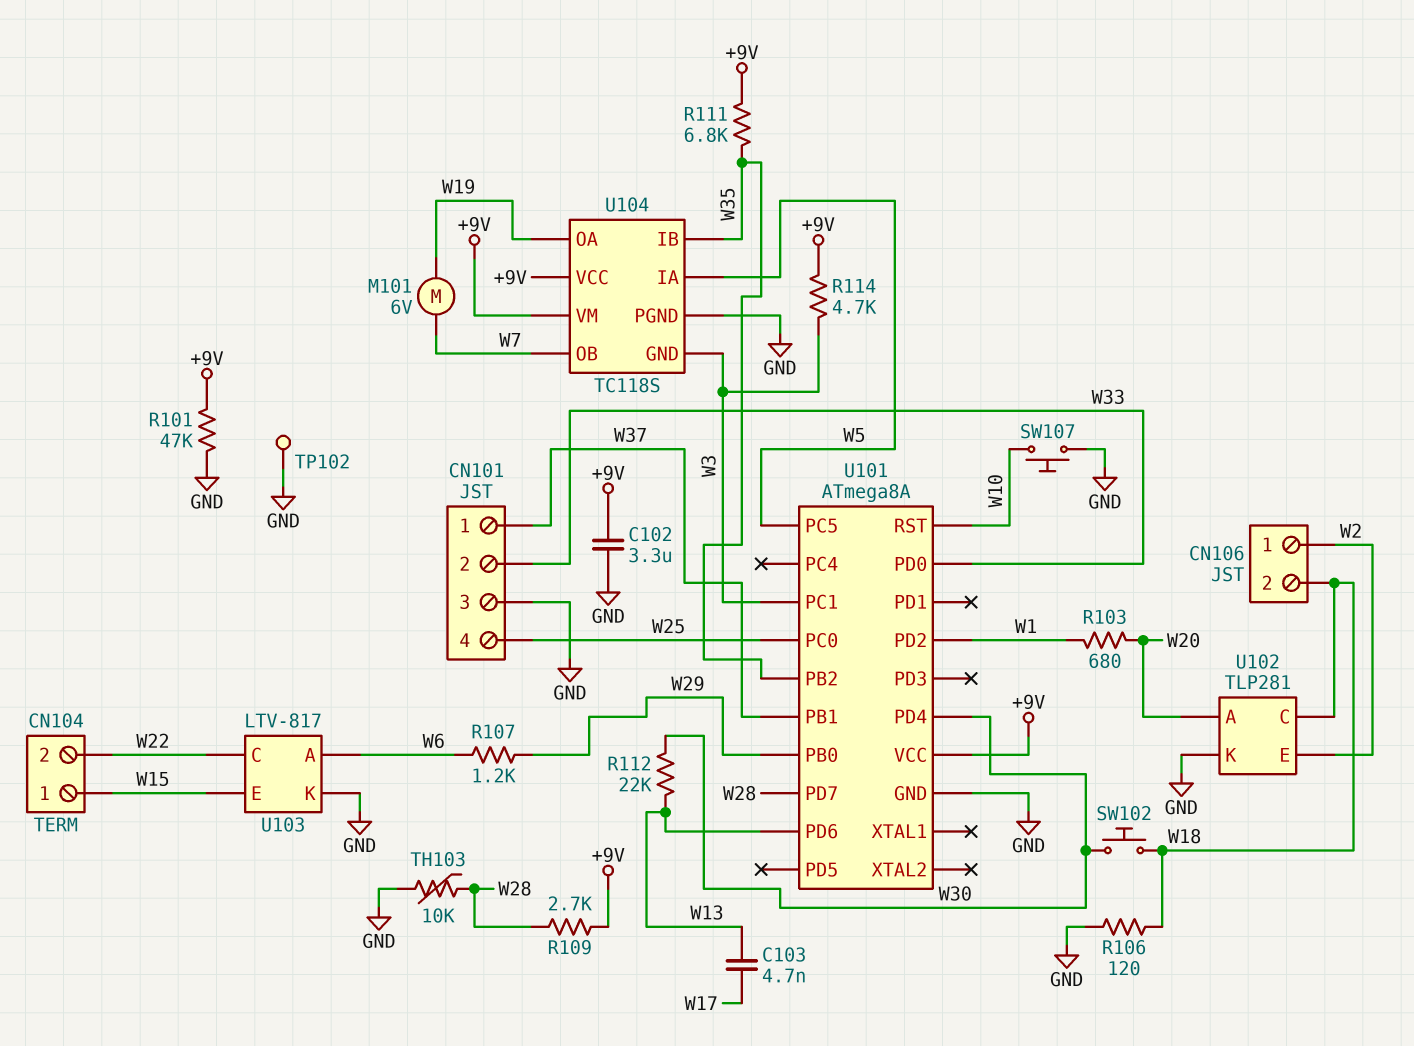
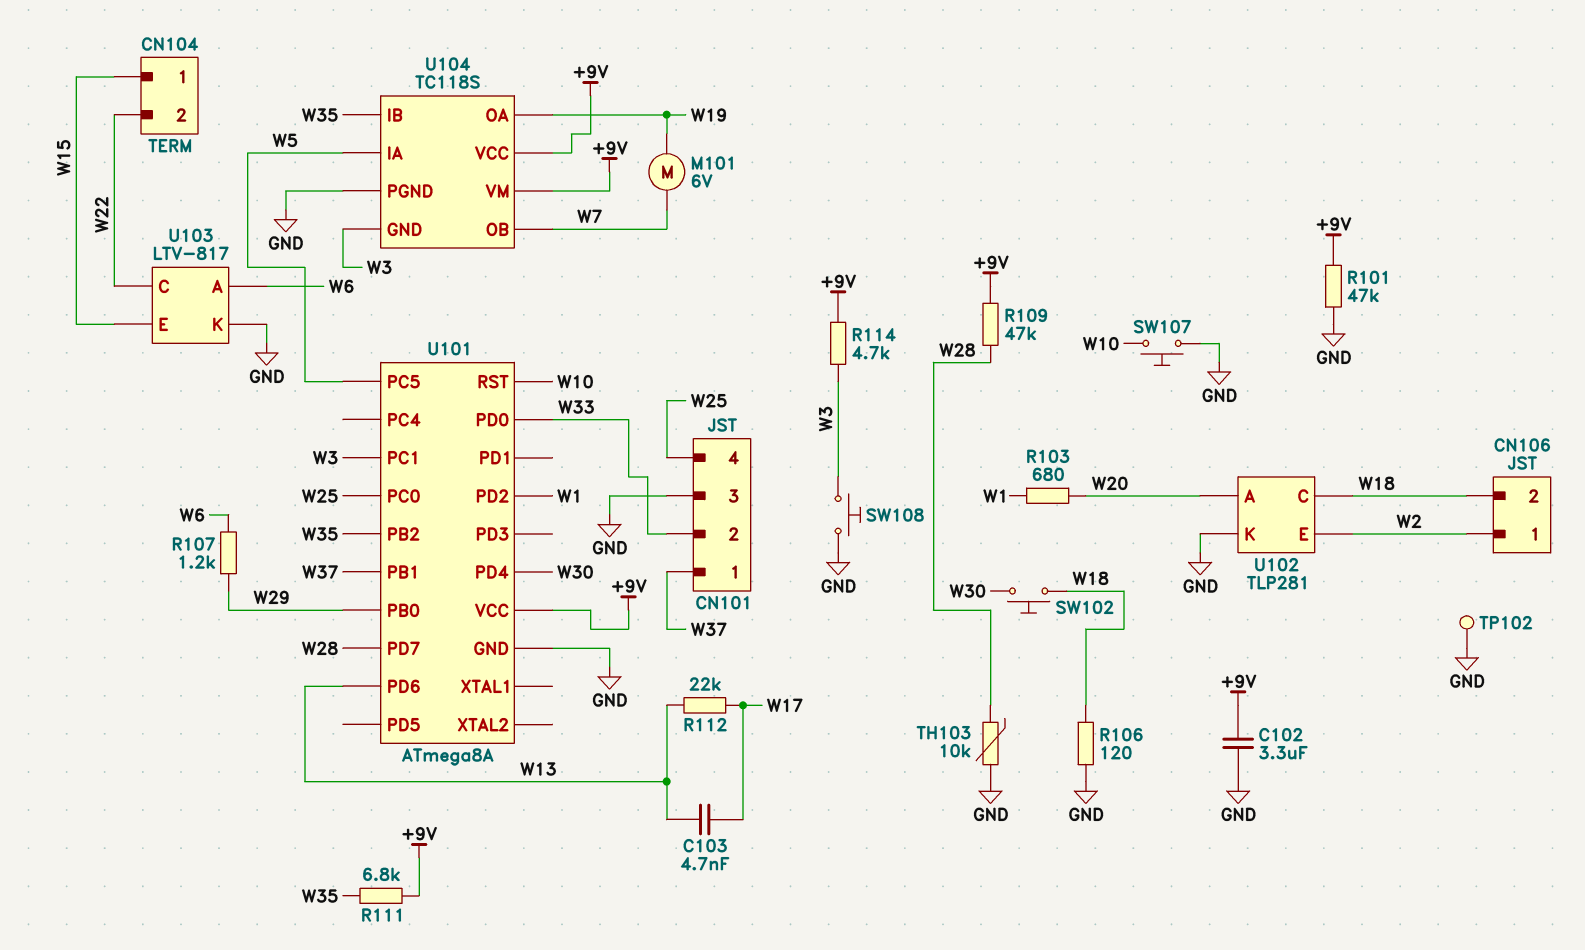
R109: 2.7k (+9V, W28) -> 47k (+9V, W28)
R112: 22k (W13, W30) -> 22k (W13, W17)
SW108: none -> button (GND, W3)

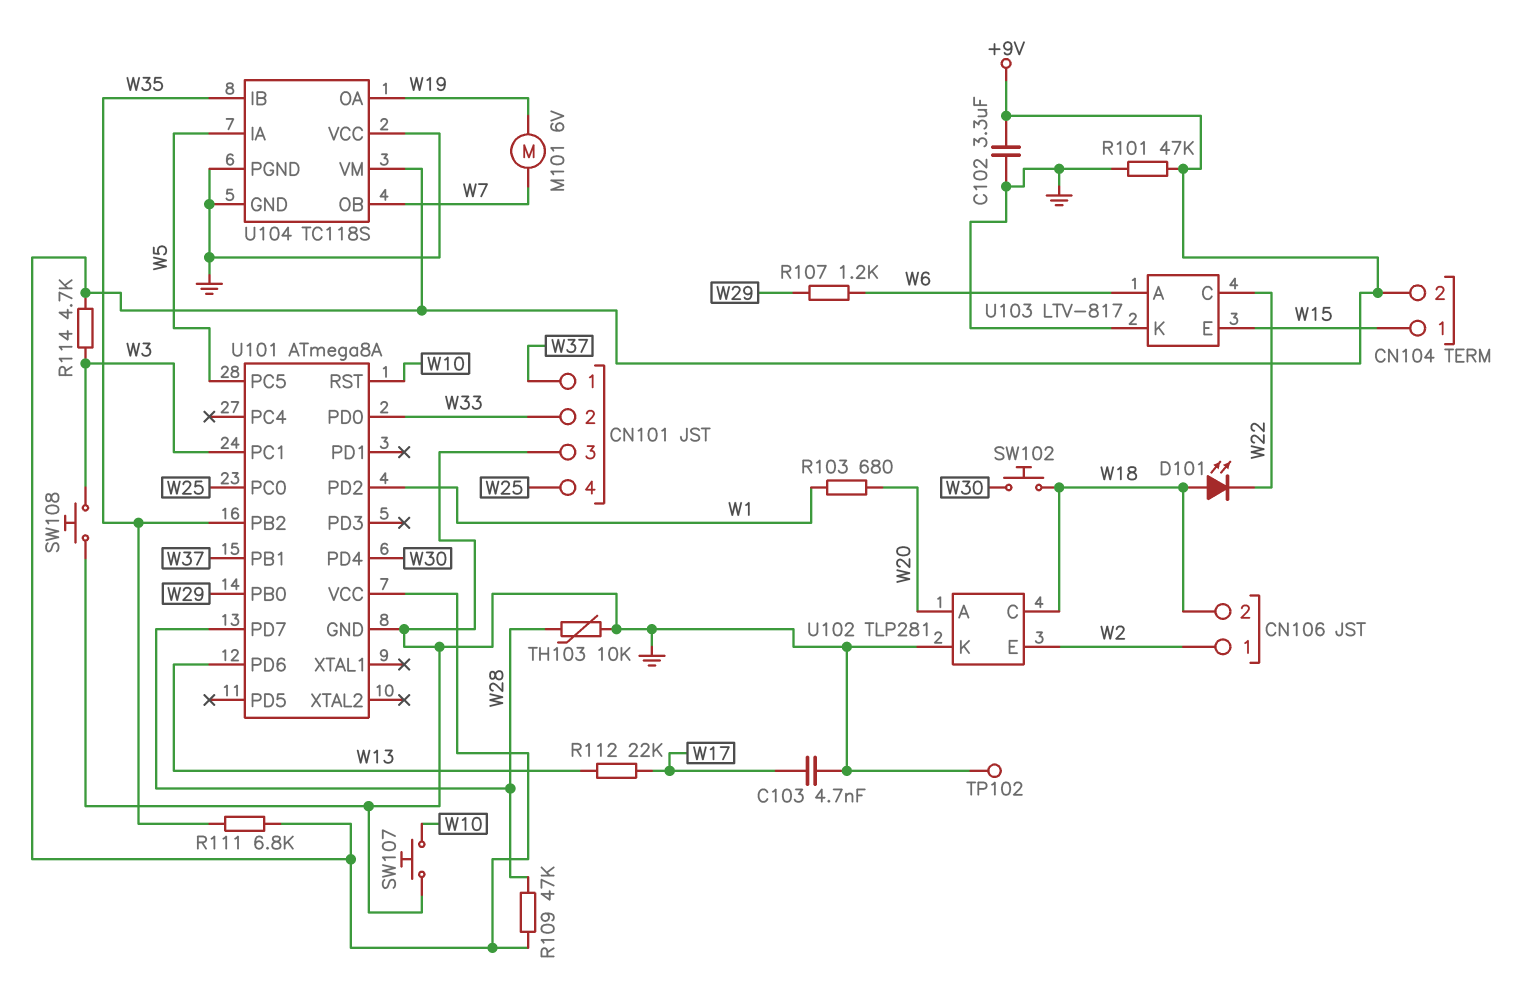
C103: 4.7nF (W13, W17) -> 4.7nF (GND, W17)
CN104 pin 2: W22 -> +9V
D101: none -> LED (A W18, K W22)
R106: 120 (GND, W18) -> none
U104 pin GND: W3 -> GND
U104 pin VCC: +9V -> GND

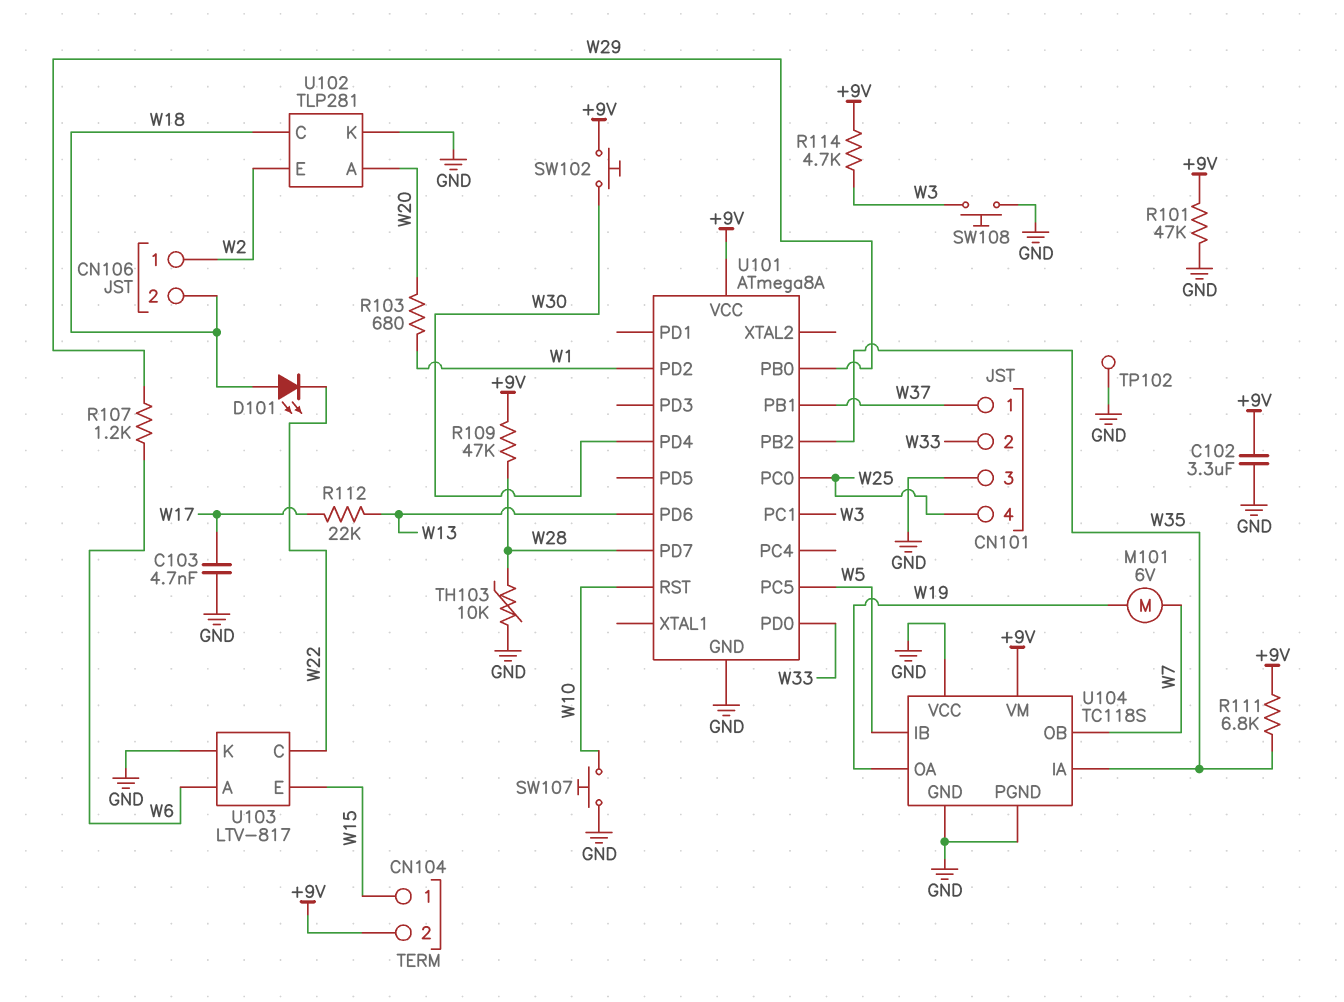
SW102: button (W18, W30) -> button (+9V, W30)
U104 pin IA: W5 -> W35
U104 pin IB: W35 -> W5

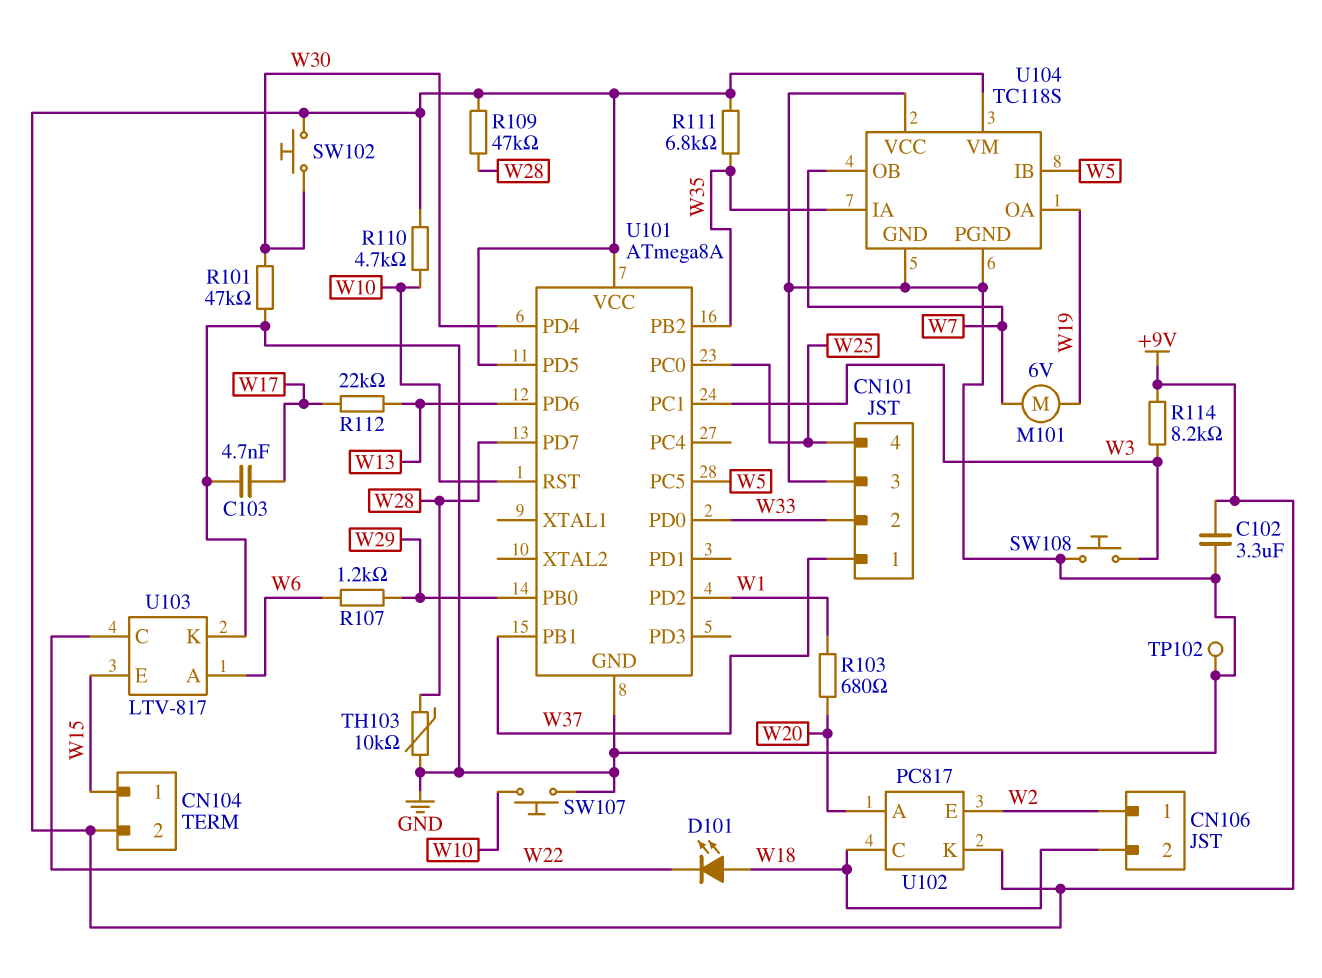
R101: 47k (+9V, GND) -> 47k (GND, W30)
R110: none -> 4.7k (+9V, W10)
R114: 4.7k (+9V, W3) -> 8.2k (+9V, W3)
U101 pin PD5: none -> +9V
U102: TLP281 -> PC817
U102 pin K: GND -> +9V

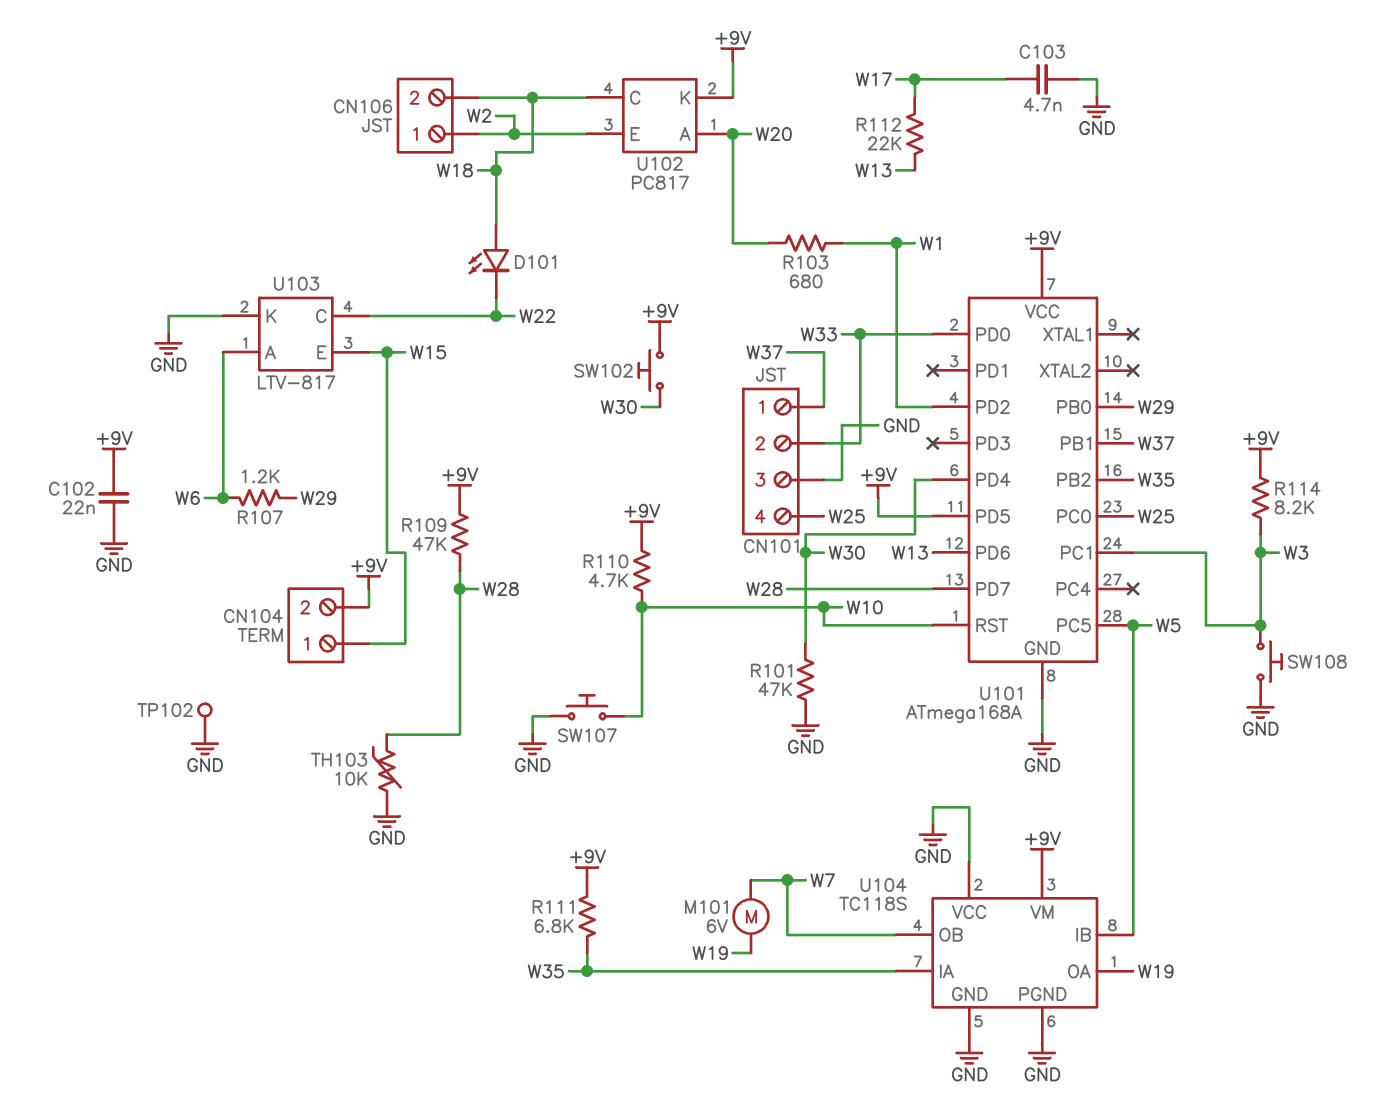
C102: 3.3uF (+9V, GND) -> 22nF (+9V, GND)
U101: ATmega8A -> ATmega168A

